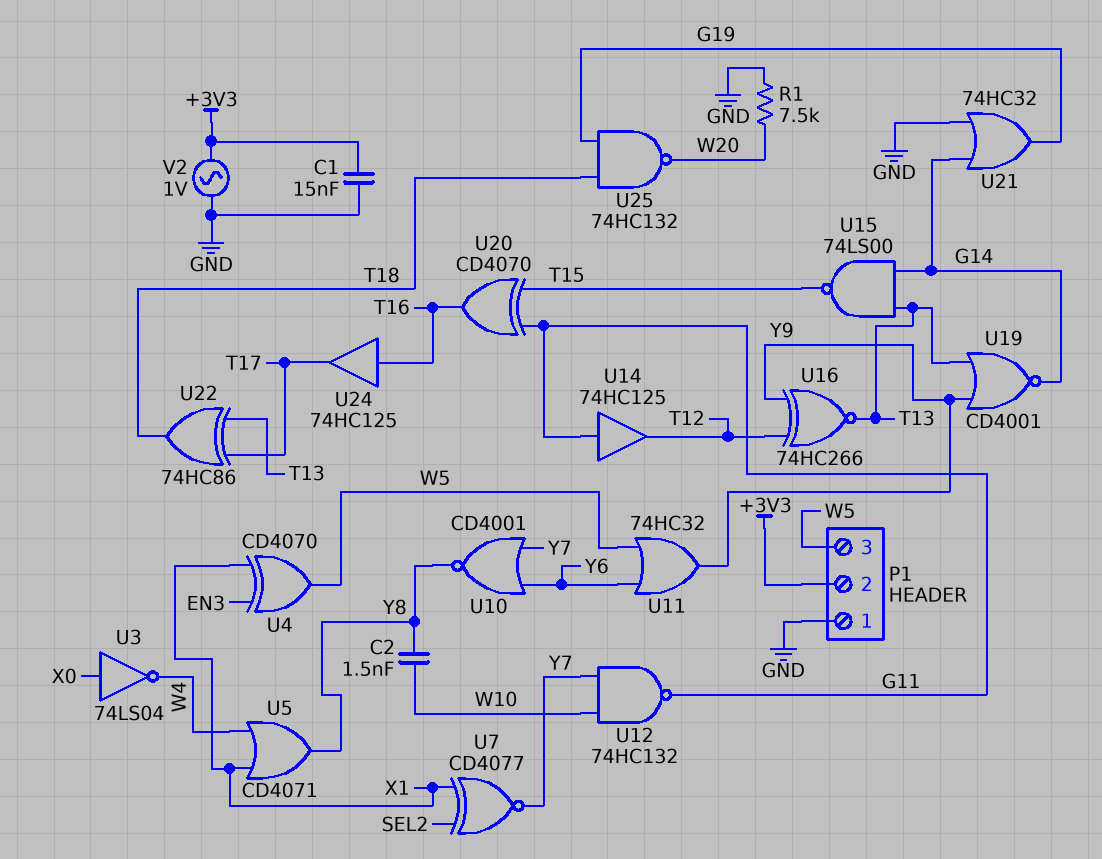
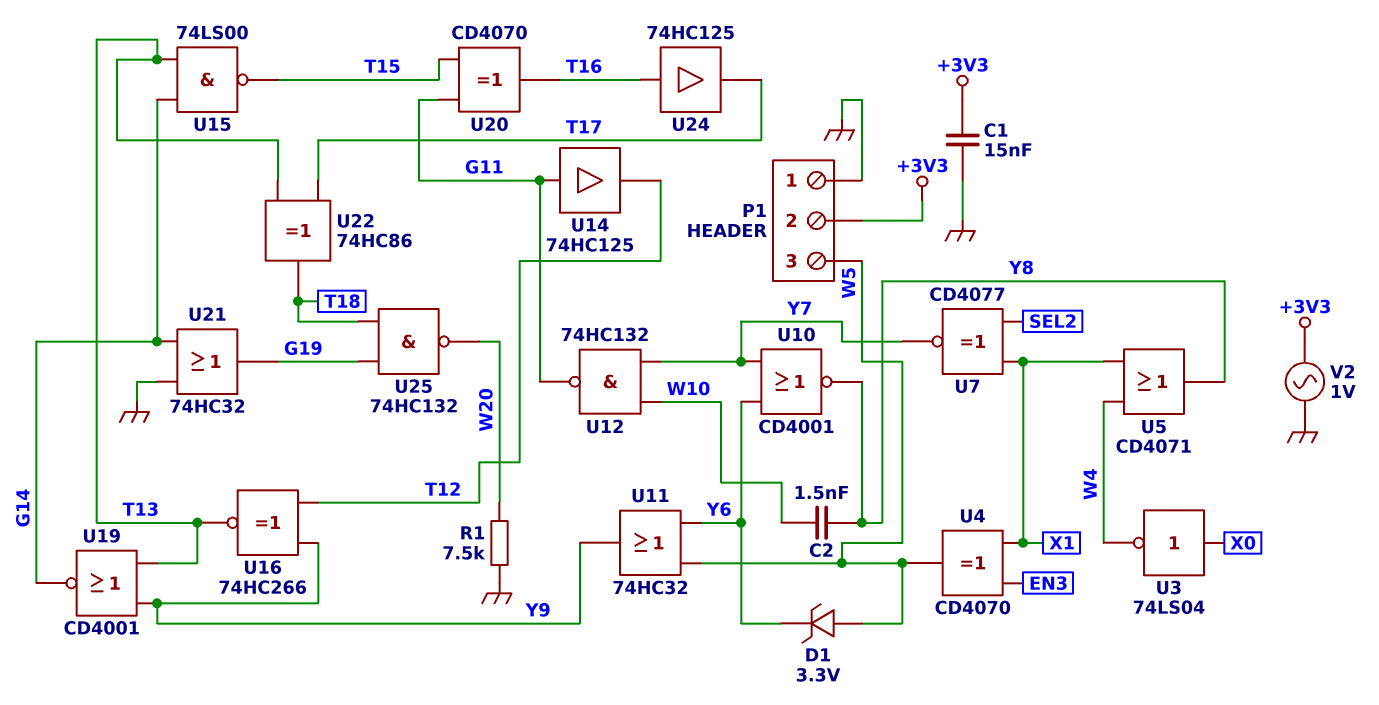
D1: none -> zener 3.3V (A W5, K Y6)

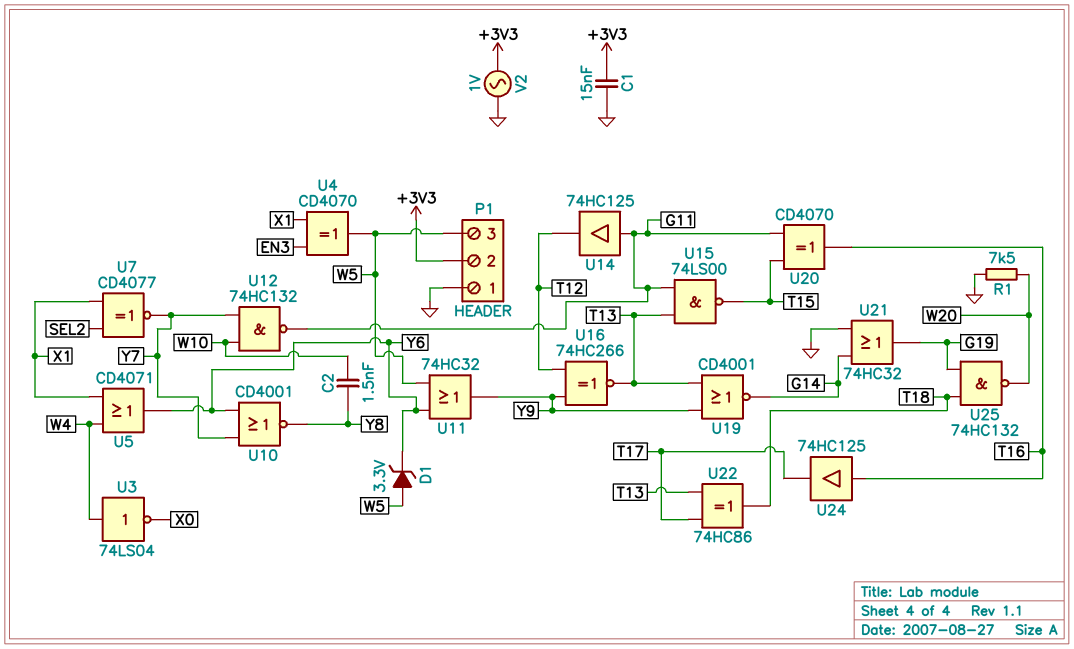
U3: NOT 74LS04 (in X0, out W4) -> NOT 74LS04 (in W4, out X0)
U5: OR CD4071 (in W4, in X1, out Y8) -> OR CD4071 (in W4, in X1, out Y6)
U15: NAND 74LS00 (in G14, in T13, out T15) -> NAND 74LS00 (in G11, in T13, out T15)

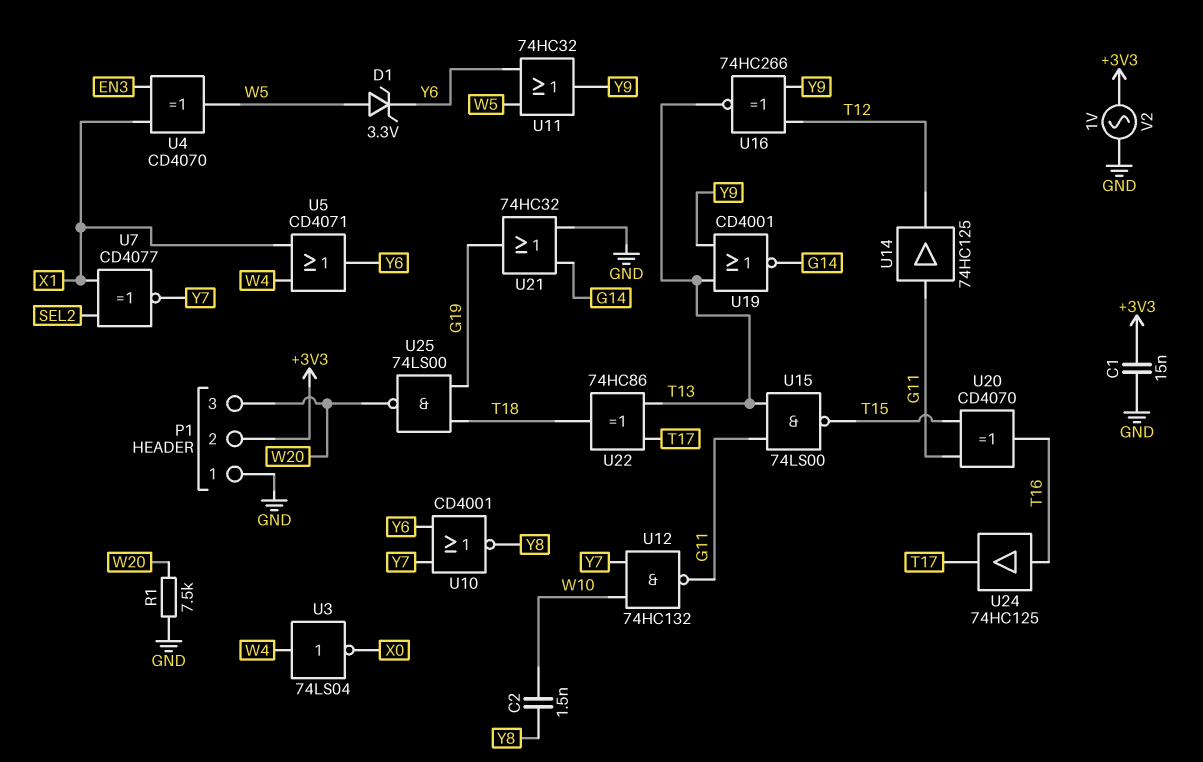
P1 pin 3: W5 -> W20
U25: NAND 74HC132 (in G19, in T18, out W20) -> NAND 74LS00 (in G19, in T18, out W20)

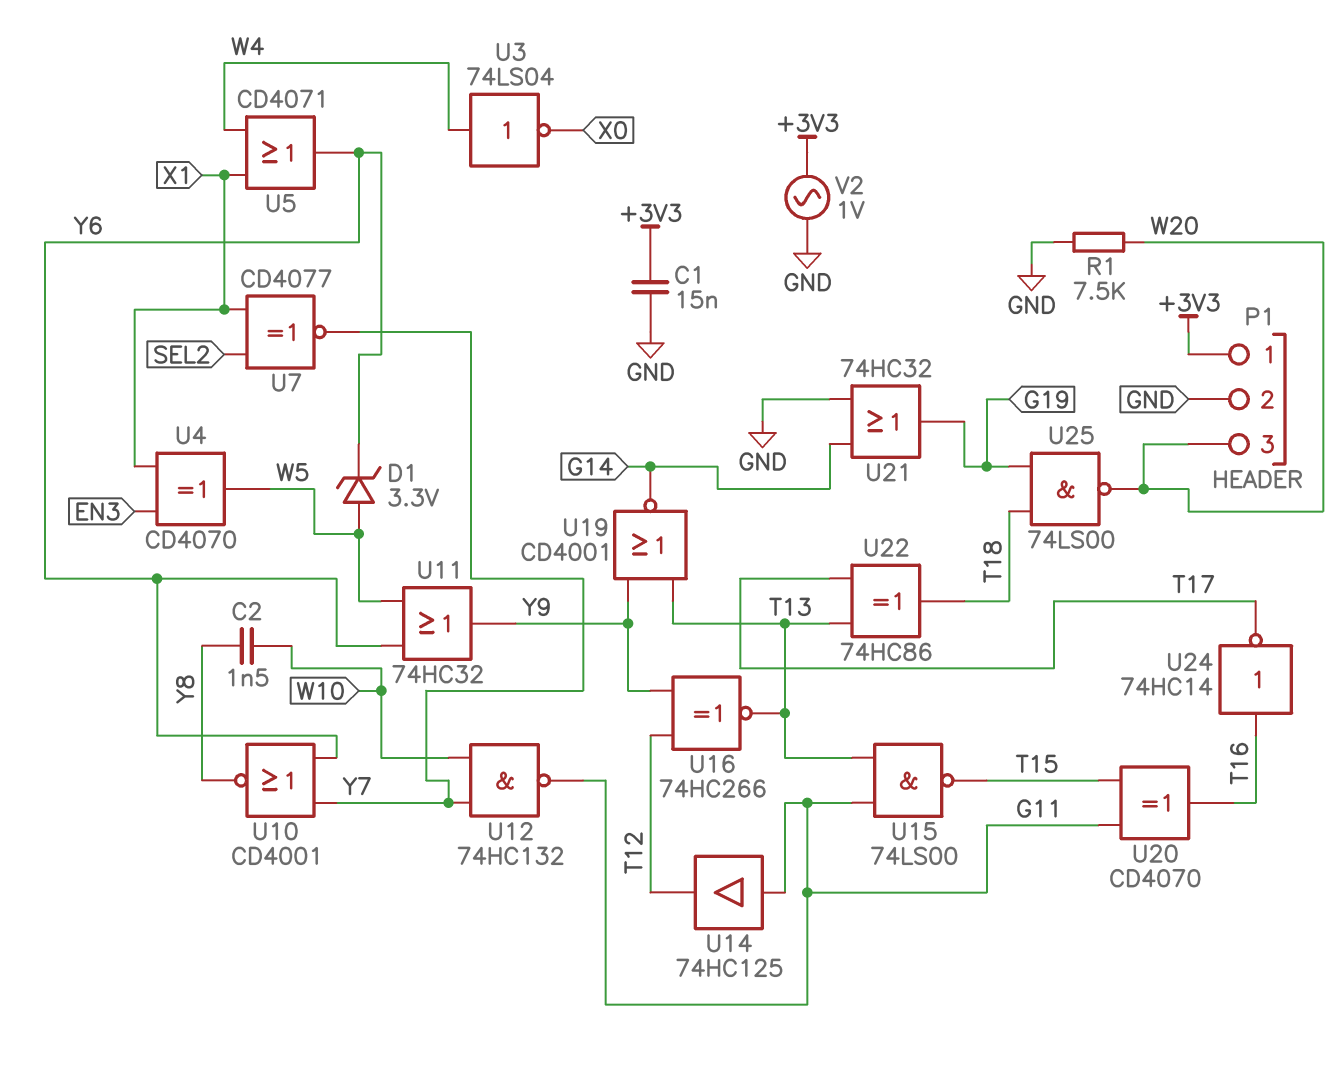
P1 pin 1: GND -> +3V3
P1 pin 2: +3V3 -> GND
U24: buffer 74HC125 (in T16, out T17) -> NOT 74HC14 (in T16, out T17)

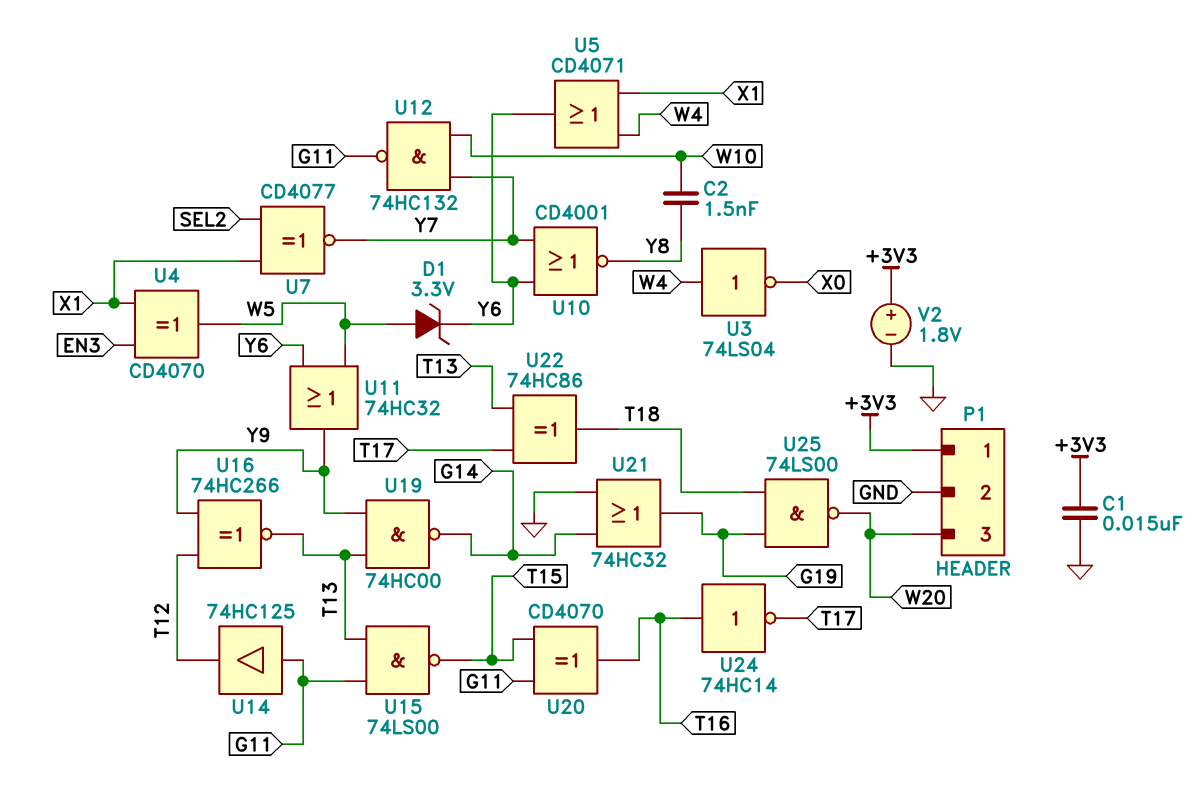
R1: 7.5k (GND, W20) -> none
U19: NOR CD4001 (in T13, in Y9, out G14) -> NAND 74HC00 (in T13, in Y9, out G14)
V2: AC 1V (+3V3, GND) -> 1.8V (plus +3V3, minus GND)

